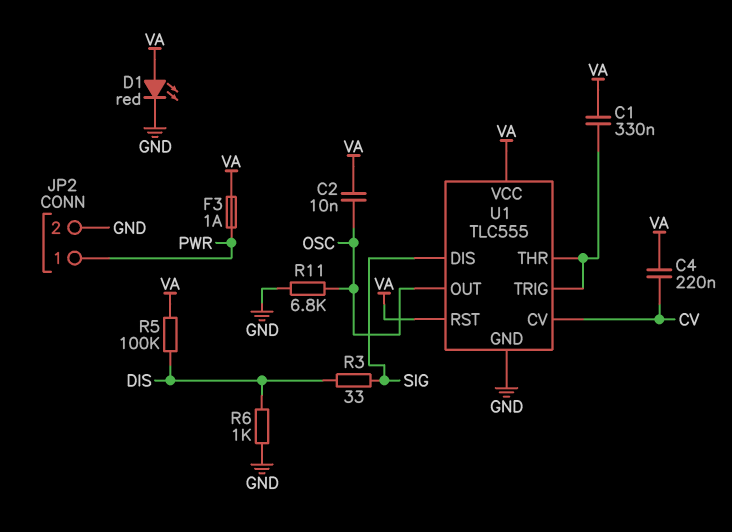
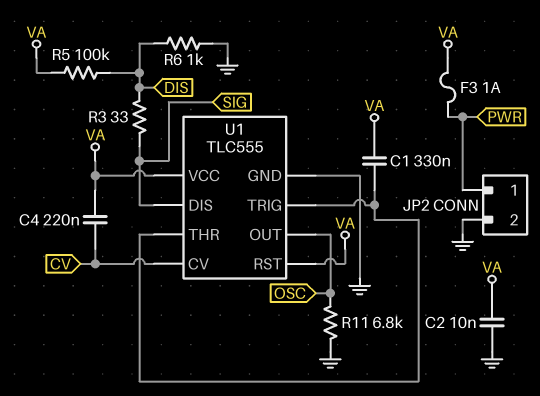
C2: 10nF (OSC, VA) -> 10nF (GND, VA)
D1: LED red (A VA, K GND) -> none

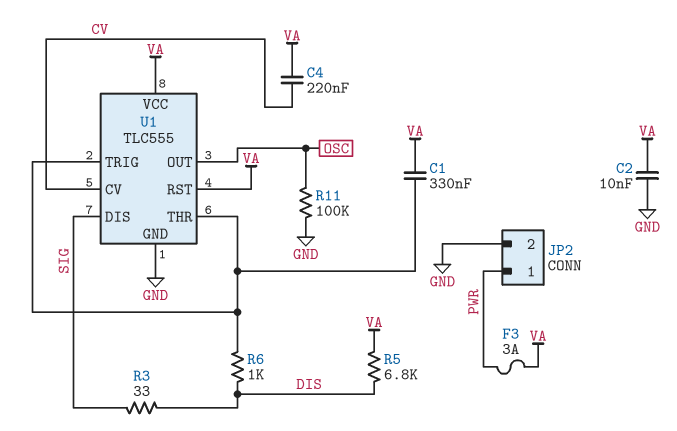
F3: 1A (PWR, VA) -> 3A (PWR, VA)
R5: 100k (DIS, VA) -> 6.8k (DIS, VA)
R6: 1k (DIS, GND) -> 1k (DIS, U1/THR)
R11: 6.8k (GND, OSC) -> 100k (GND, OSC)

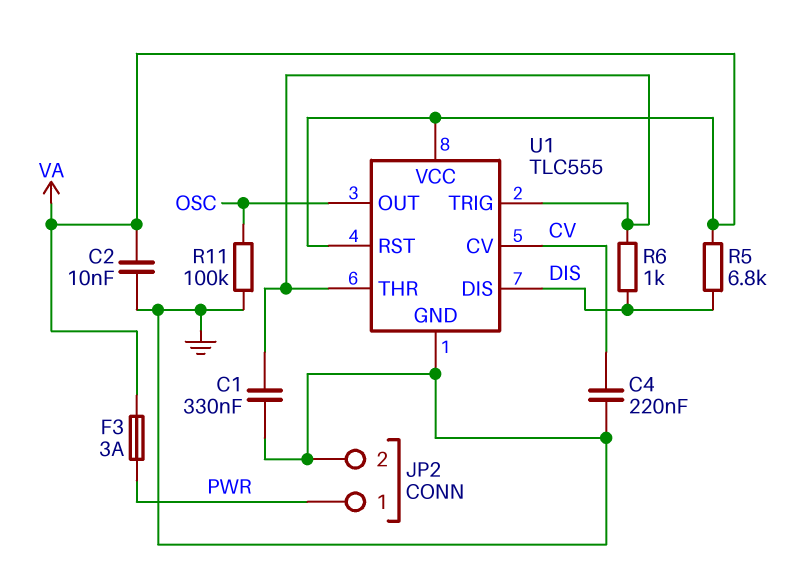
C1: 330nF (U1/THR, VA) -> 330nF (GND, U1/THR)
C4: 220nF (CV, VA) -> 220nF (CV, GND)
R3: 33 (DIS, SIG) -> none
U1 pin DIS: SIG -> DIS

